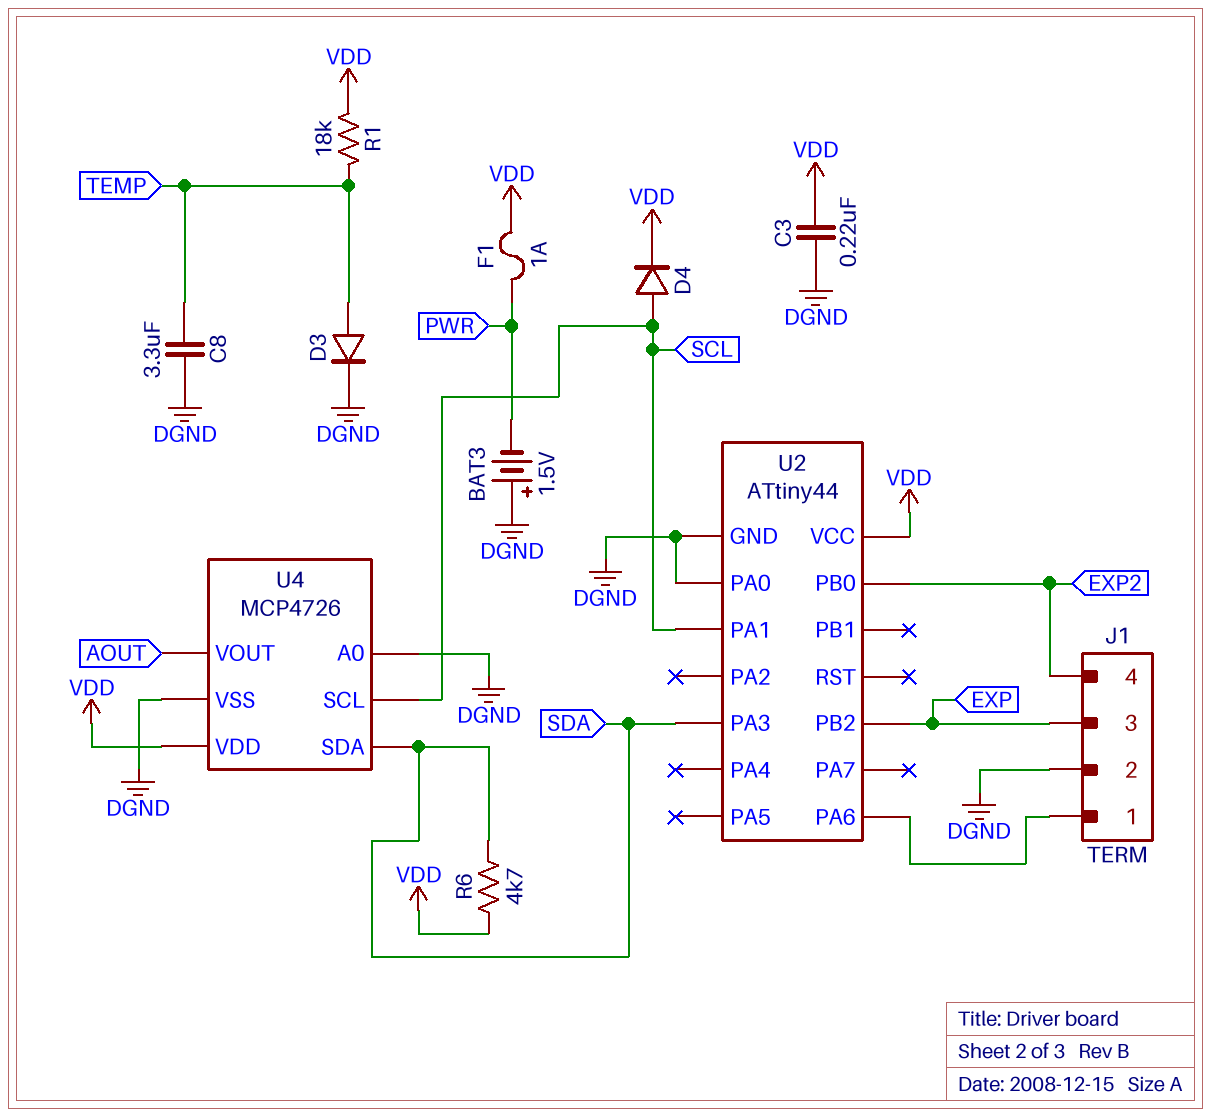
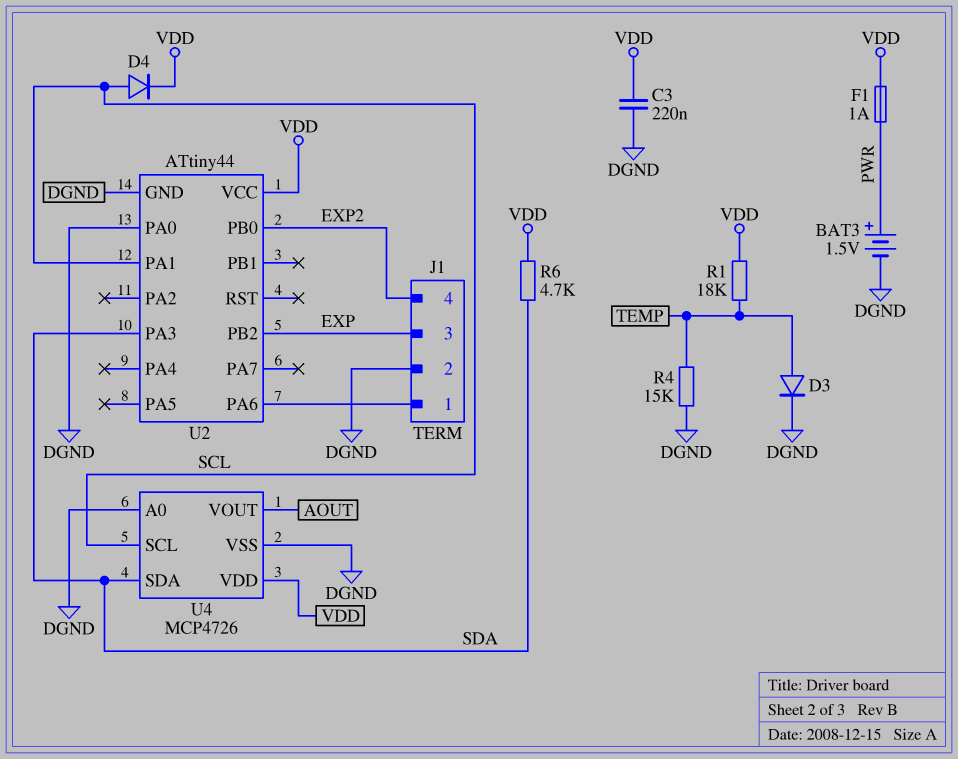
BAT3: 1.5V (plus DGND, minus PWR) -> 1.5V (plus PWR, minus DGND)
C8: 3.3uF (DGND, TEMP) -> none
R4: none -> 15k (DGND, TEMP)

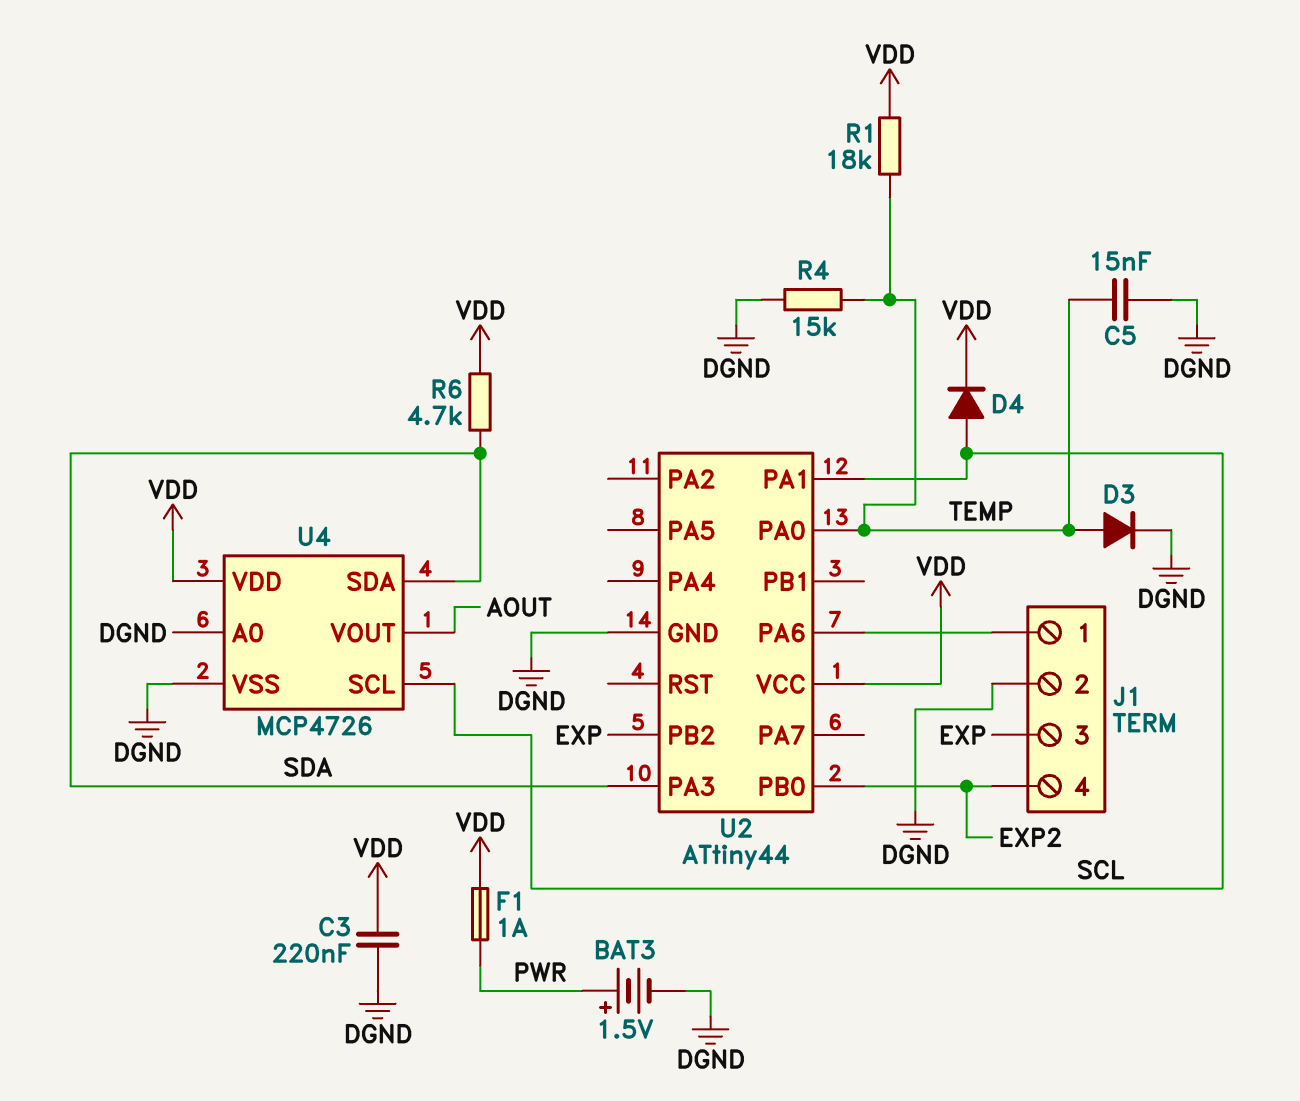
C5: none -> 15nF (DGND, TEMP)
U2 pin PA0: DGND -> TEMP

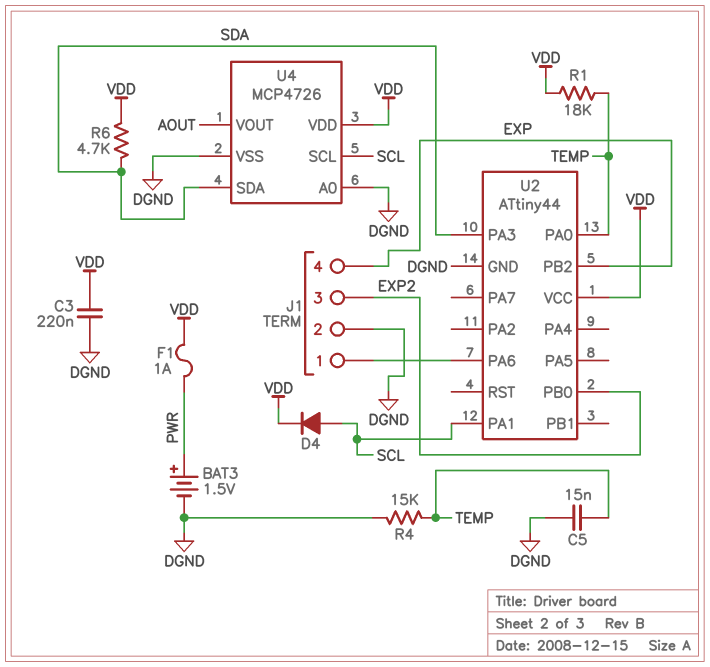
D3: diode (A TEMP, K DGND) -> none
J1 pin 3: EXP -> EXP2
J1 pin 4: EXP2 -> EXP

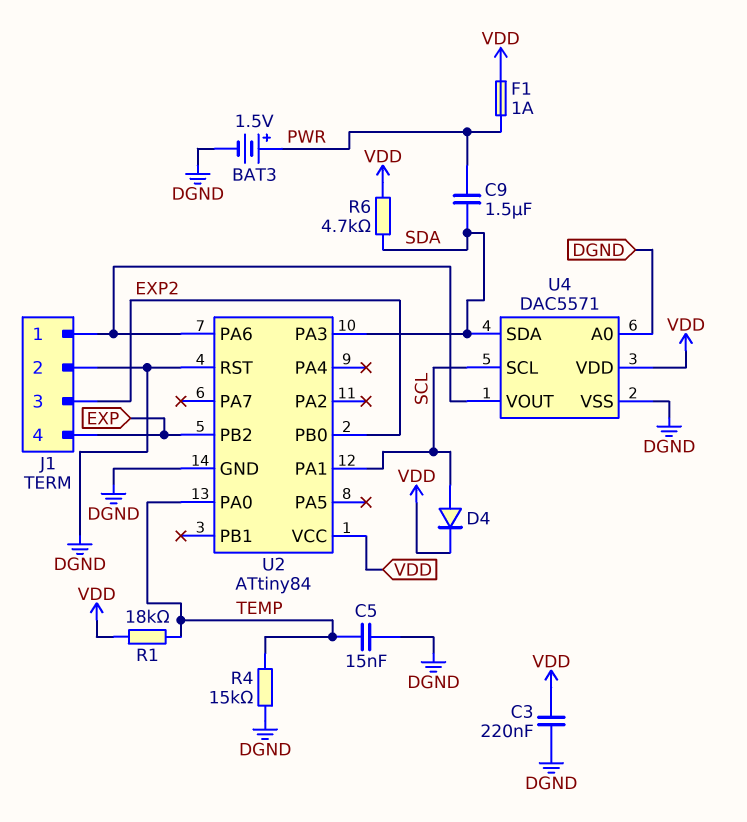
C9: none -> 1.5uF (PWR, SDA)
U2: ATtiny44 -> ATtiny84
U2 pin RST: none -> DGND
U4: MCP4726 -> DAC5571
U4 pin VOUT: AOUT -> J1/1

